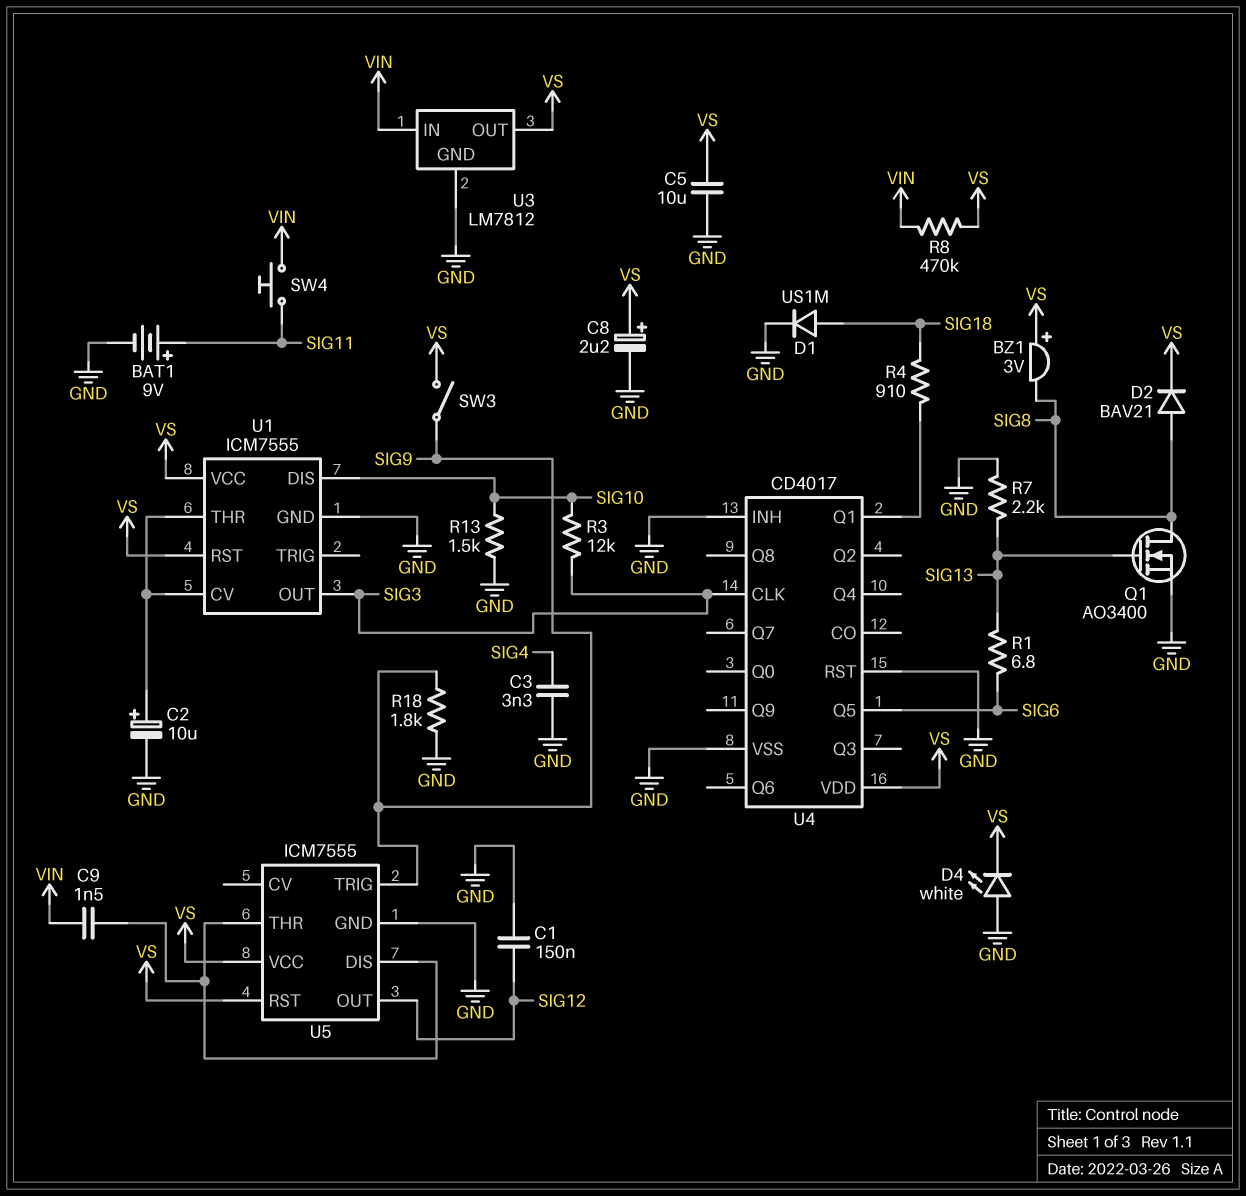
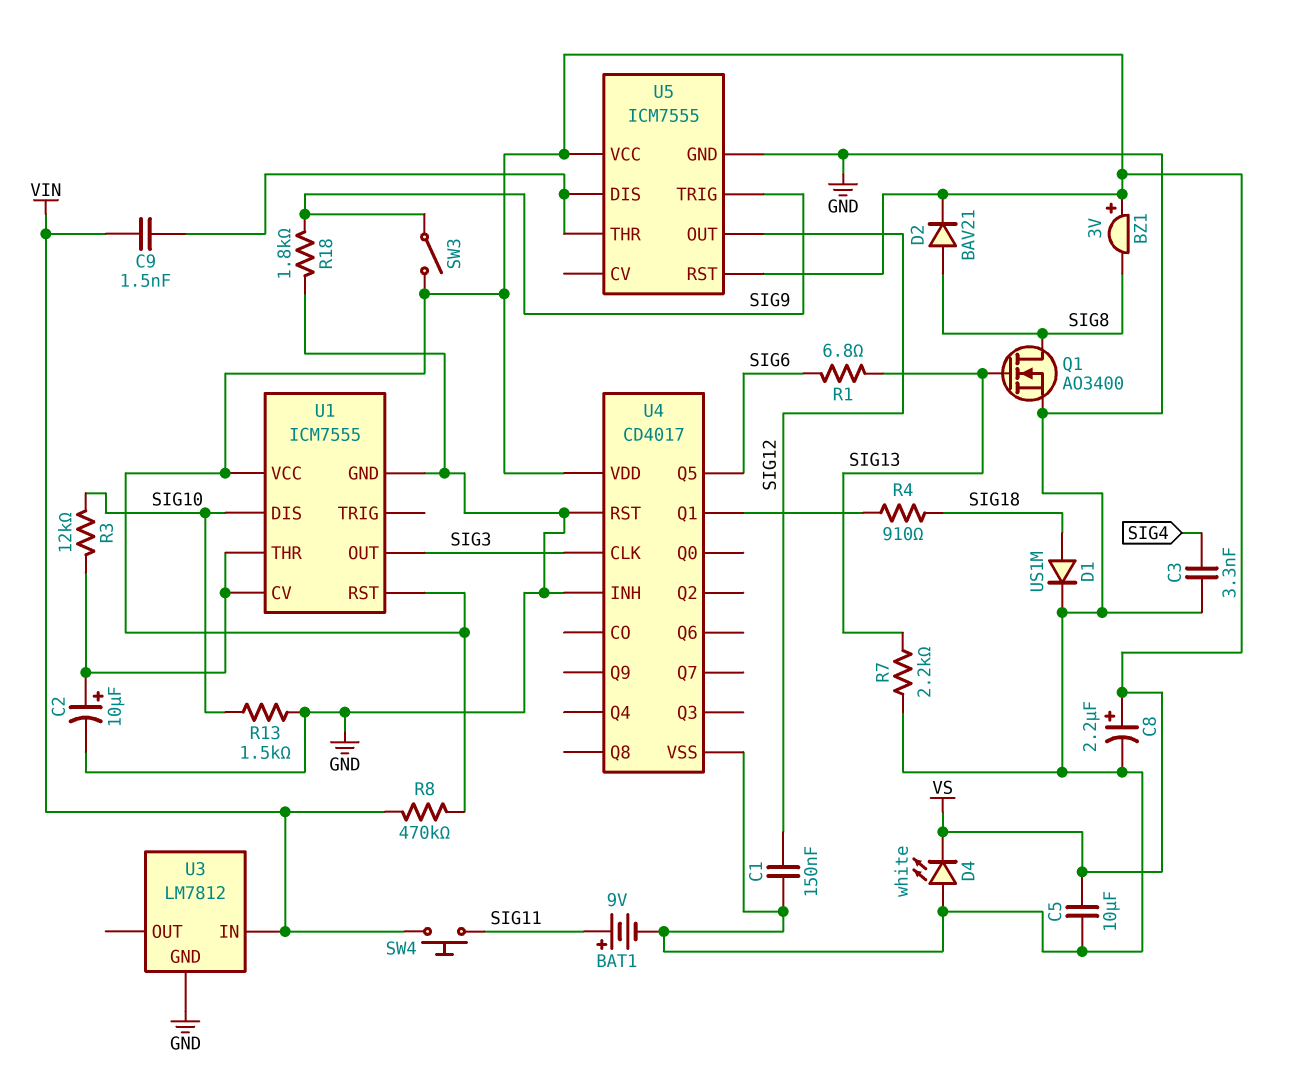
R3: 12k (SIG3, SIG10) -> 12k (SIG10, U1/CV)
U3 pin OUT: VS -> none

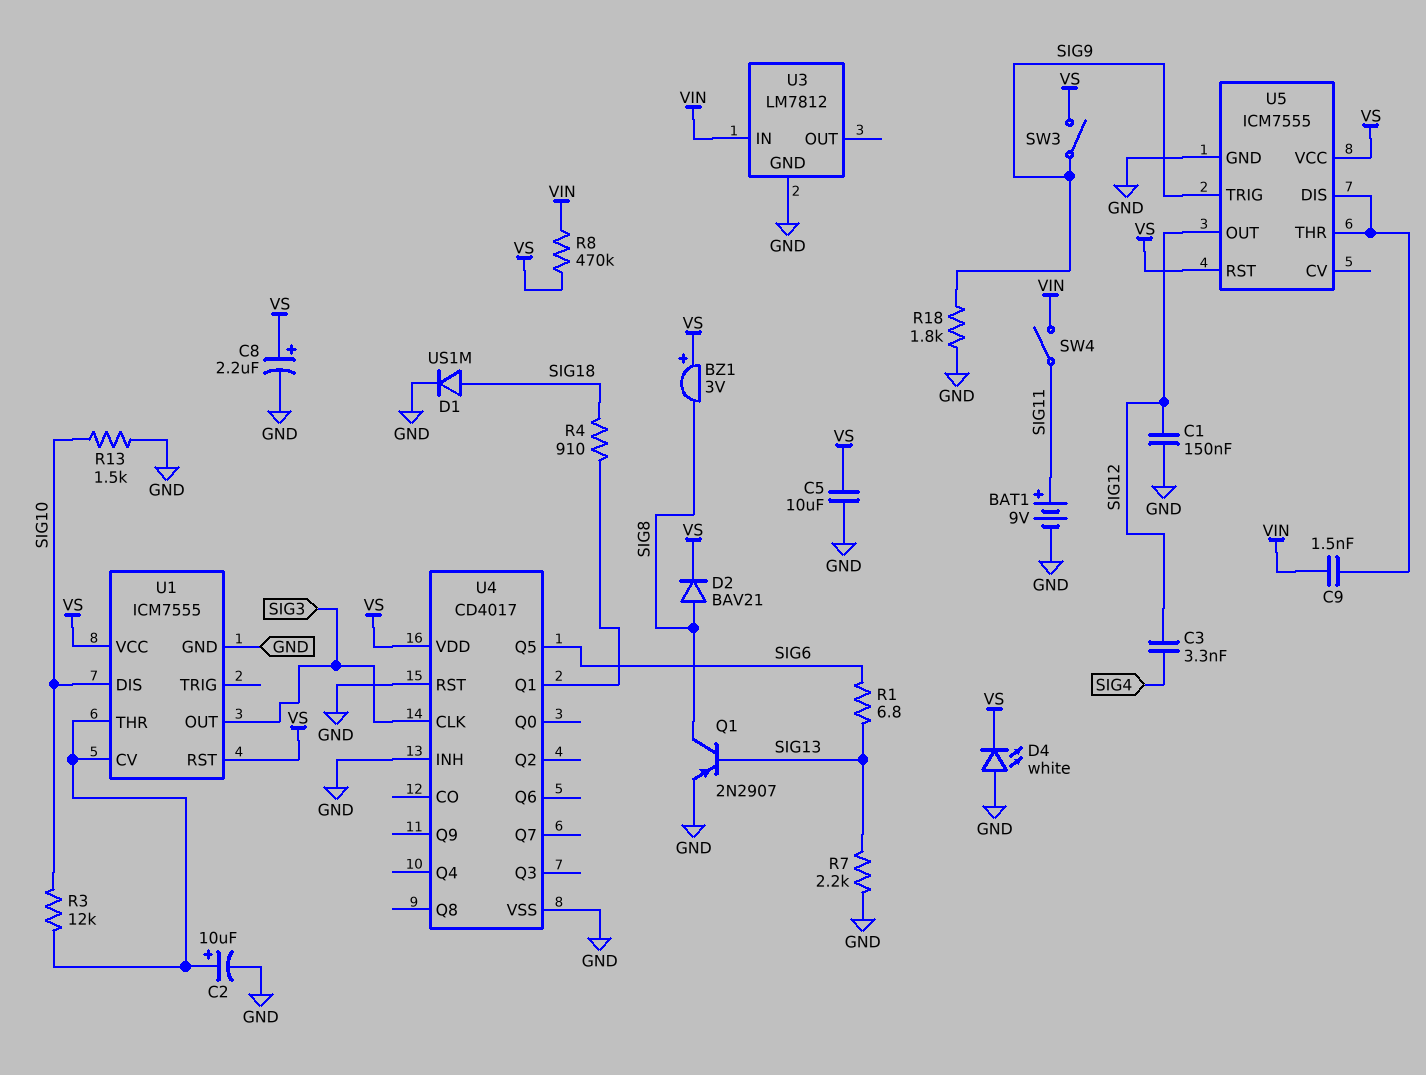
C3: 3.3nF (GND, SIG4) -> 3.3nF (SIG4, SIG12)
Q1: NMOS AO3400 (G SIG13, D SIG8, S GND) -> PNP 2N2907 (B SIG13, C SIG8, E GND)
SW4: button (SIG11, VIN) -> switch (SIG11, VIN)

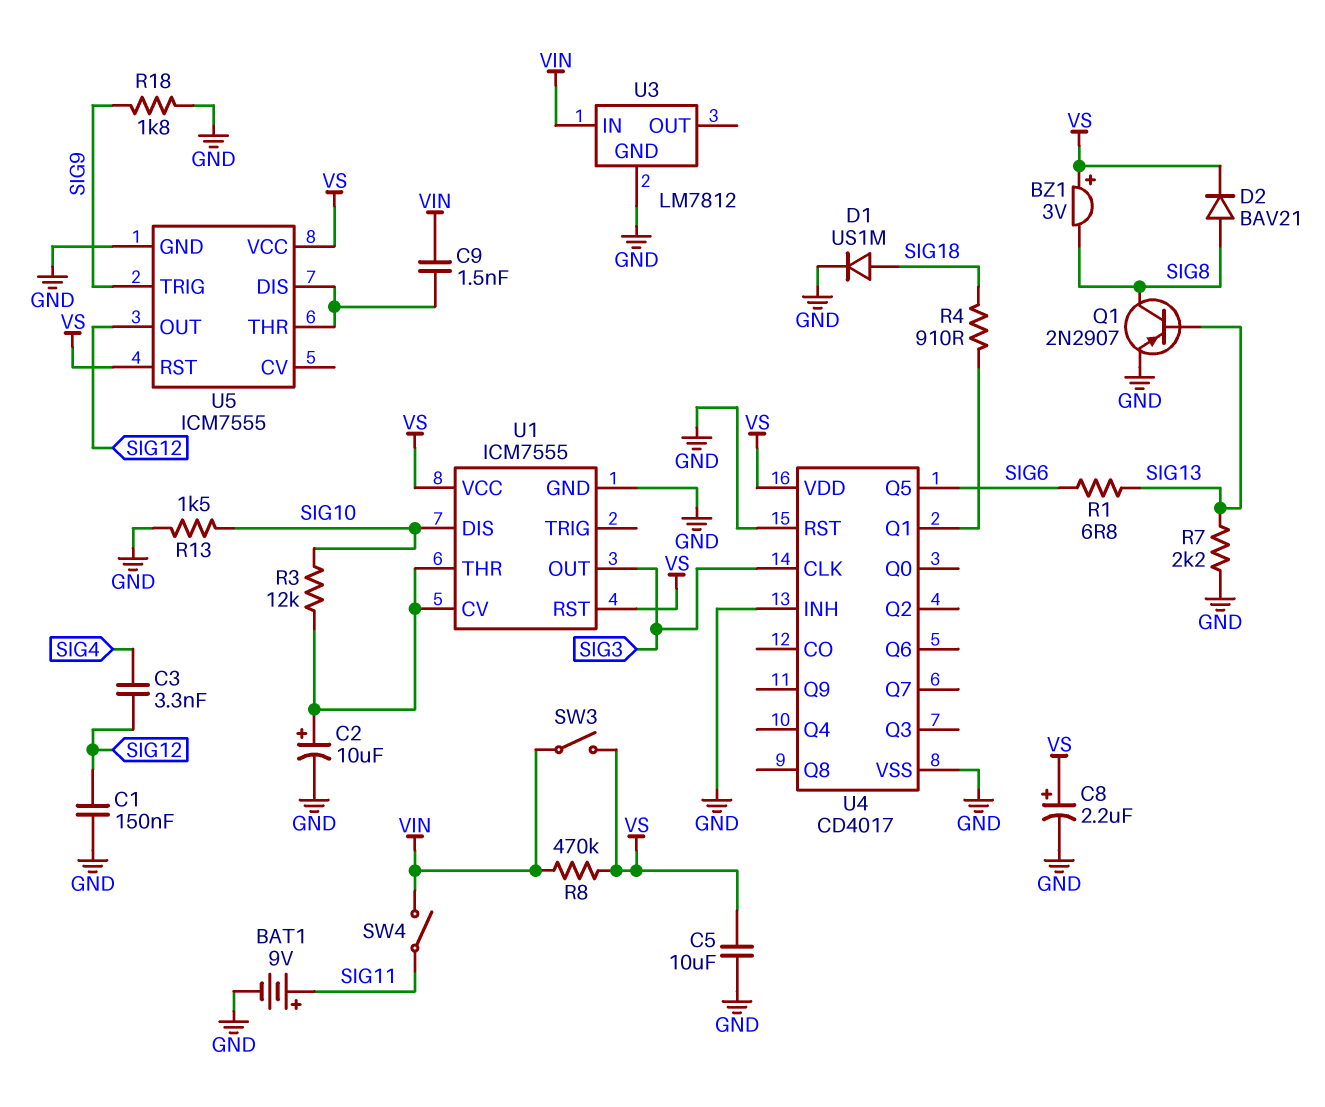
D4: LED white (A GND, K VS) -> none
SW3: switch (SIG9, VS) -> switch (VIN, VS)

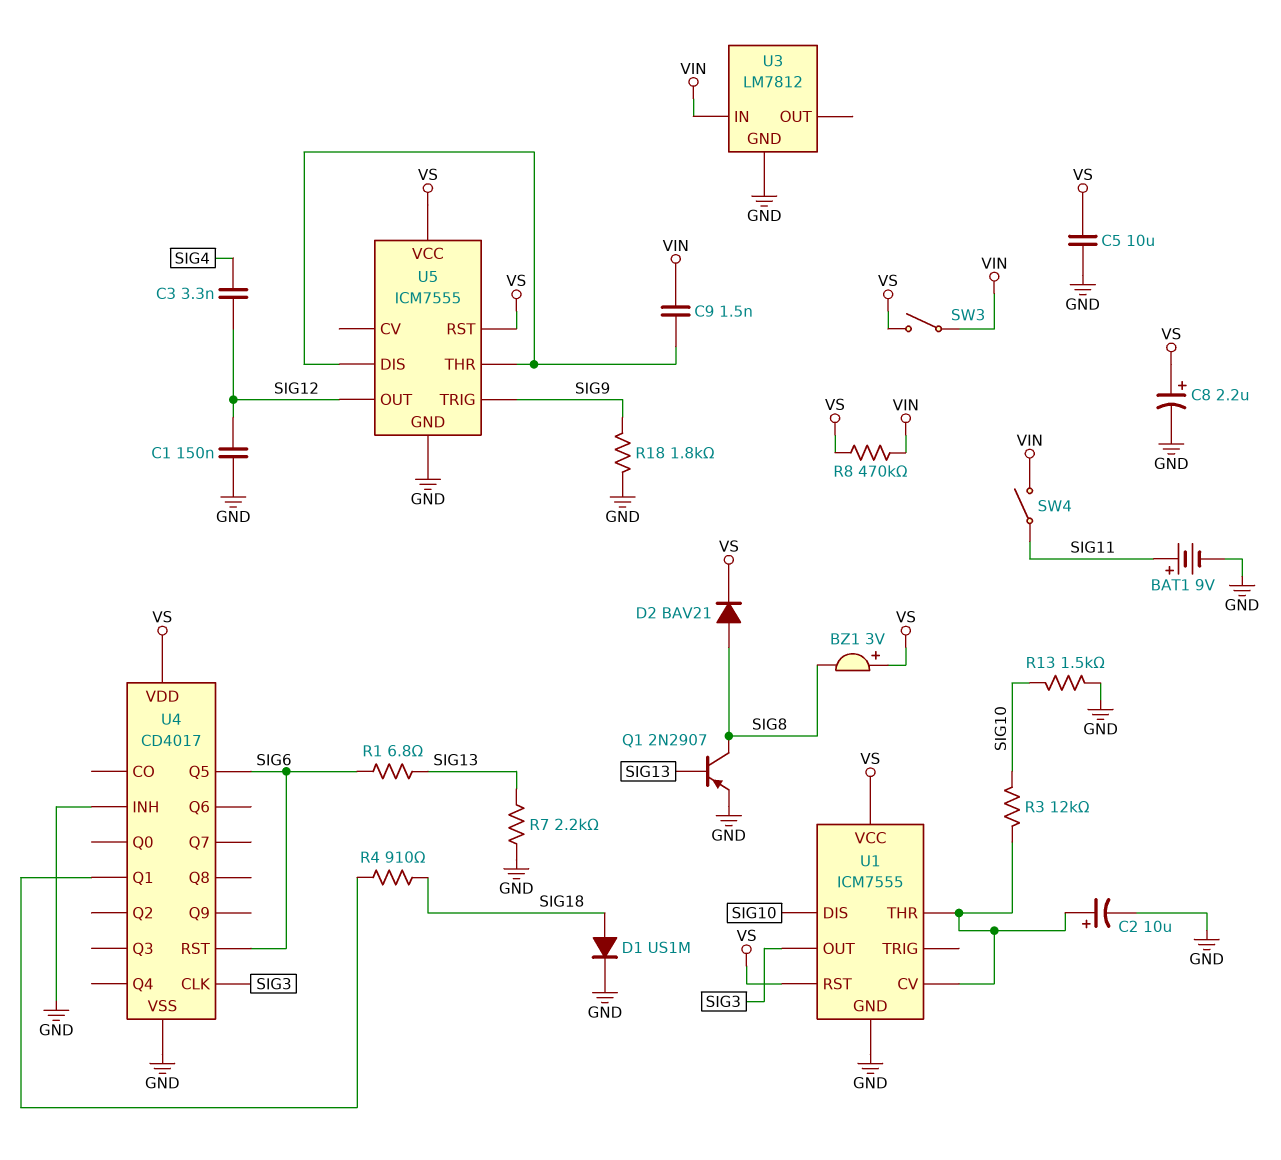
U4 pin RST: GND -> SIG6

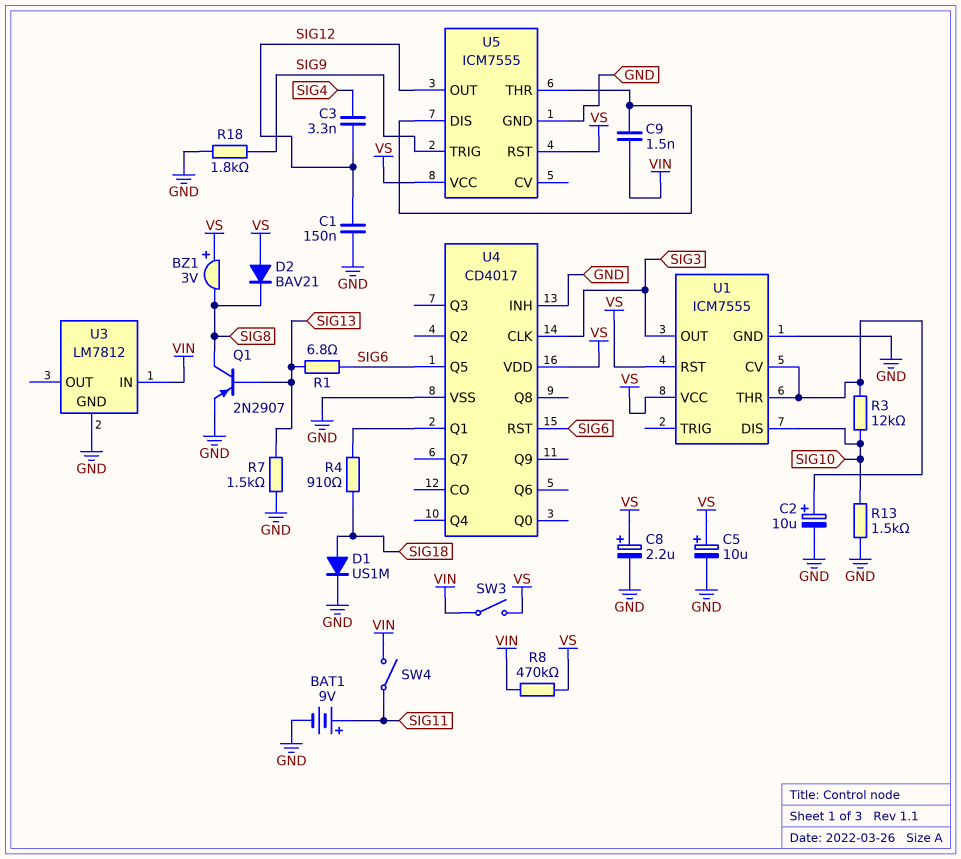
C5: 10uF (GND, VS) -> 10uF (plus VS, minus GND)
D2: diode BAV21 (A SIG8, K VS) -> diode BAV21 (A VS, K SIG8)
R7: 2.2k (GND, SIG13) -> 1.5k (GND, SIG13)

